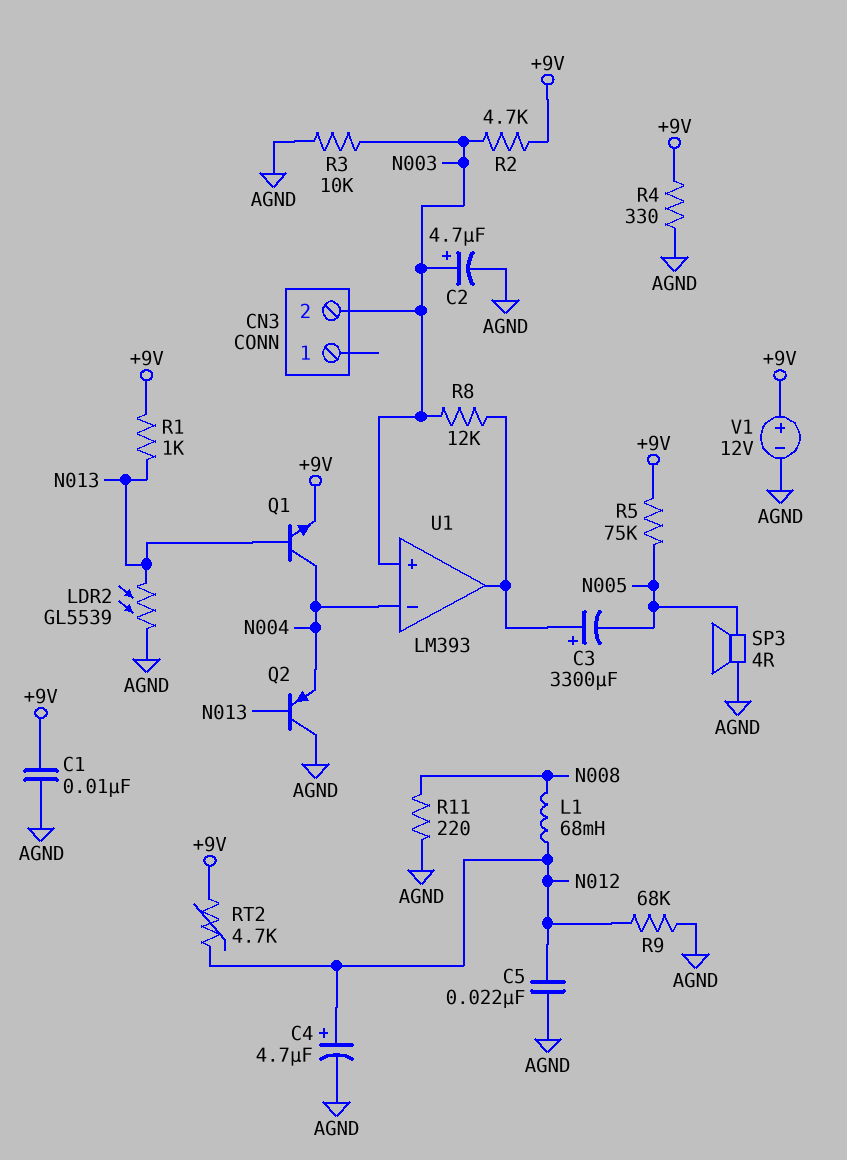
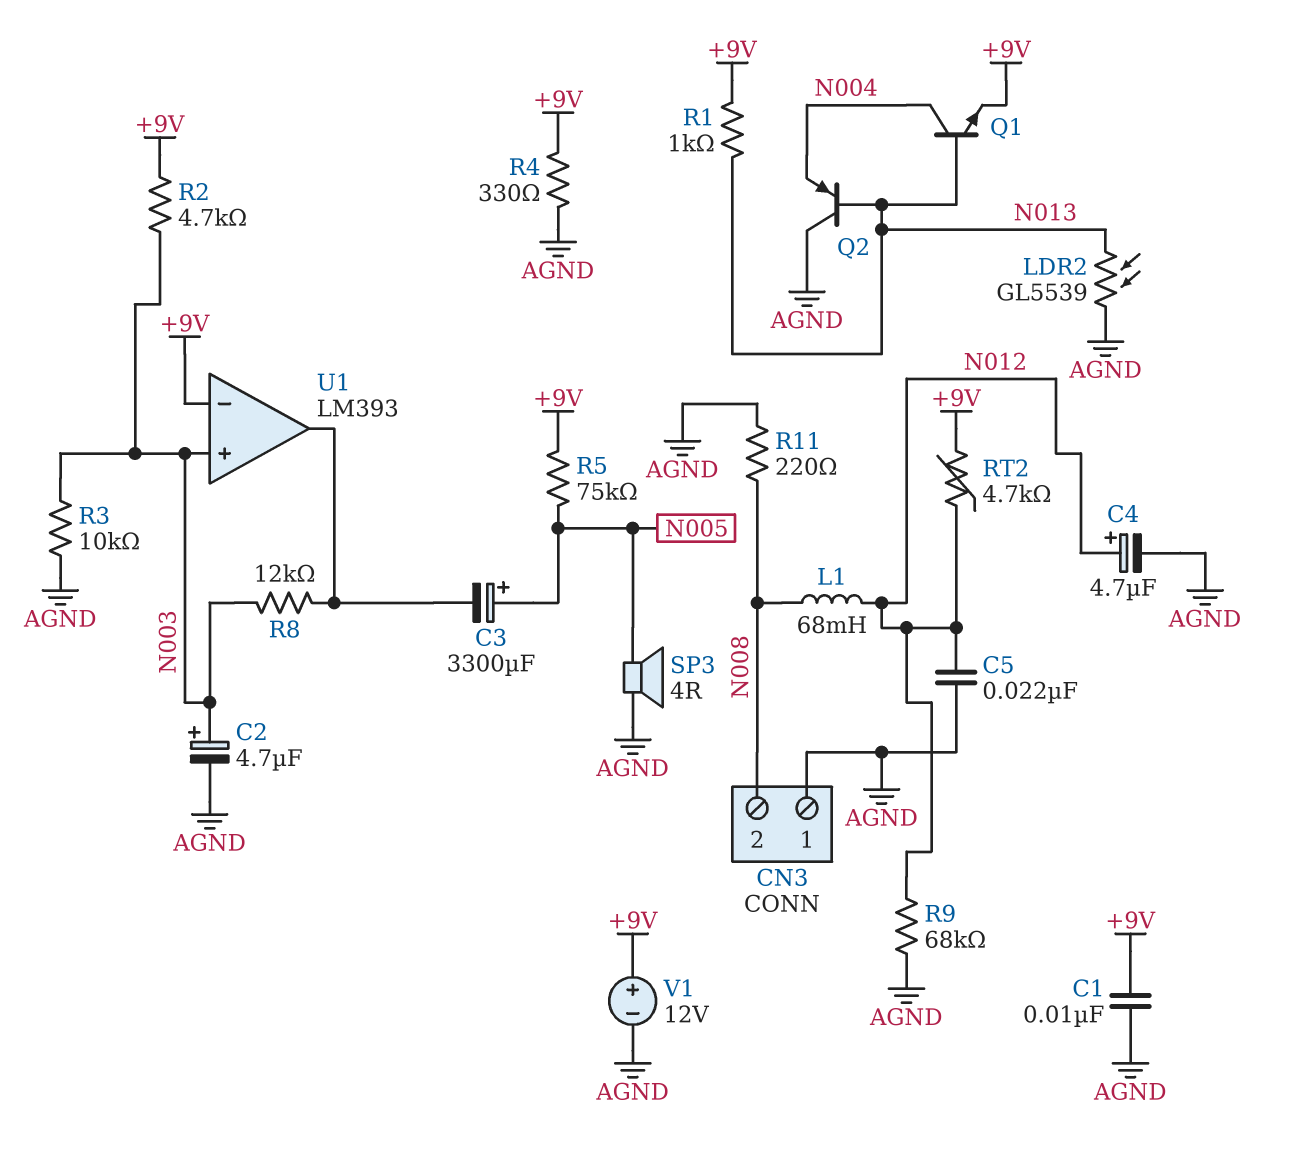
C3: 3300uF (plus U1/out, minus N005) -> 3300uF (plus N005, minus U1/out)
CN3 pin 1: none -> AGND
CN3 pin 2: N003 -> N008
U1 pin in-: N004 -> +9V

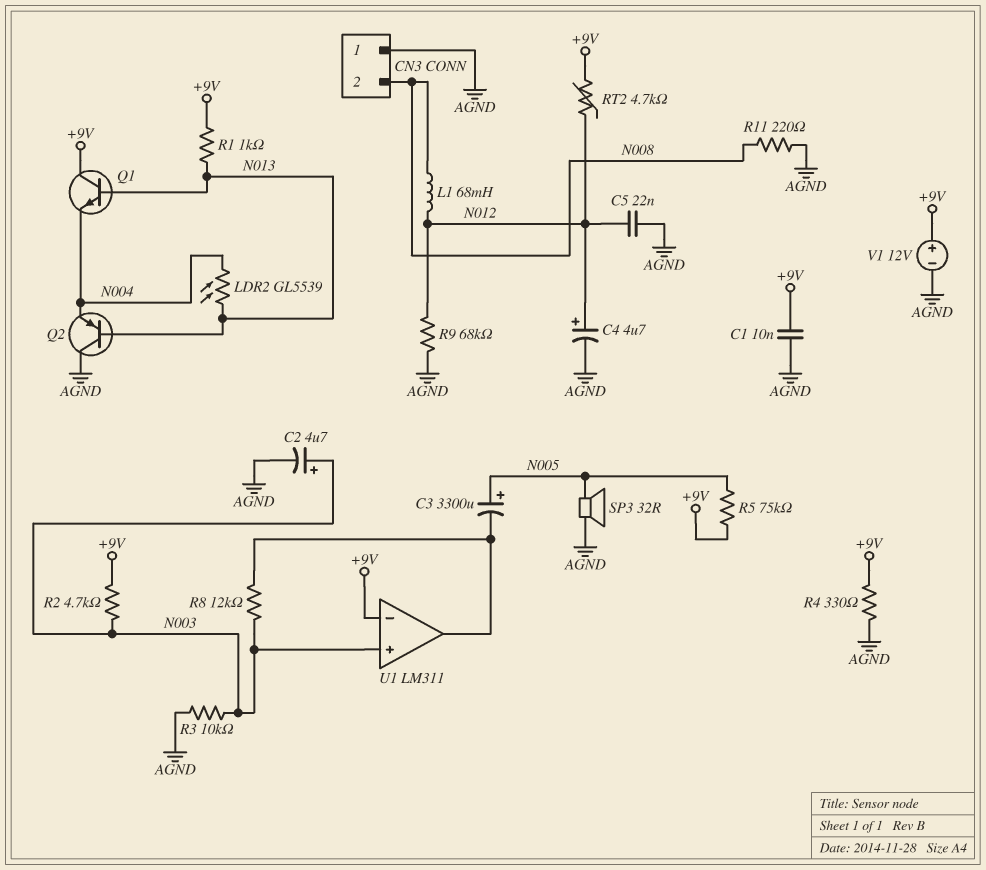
LDR2: GL5539 (AGND, N013) -> GL5539 (N004, N013)
Q1: NPN (B N013, C N004, E +9V) -> NPN (B N013, C +9V, E N004)
SP3: speaker 4R (AGND, N005) -> speaker 32R (AGND, N005)
U1: LM393 -> LM311

